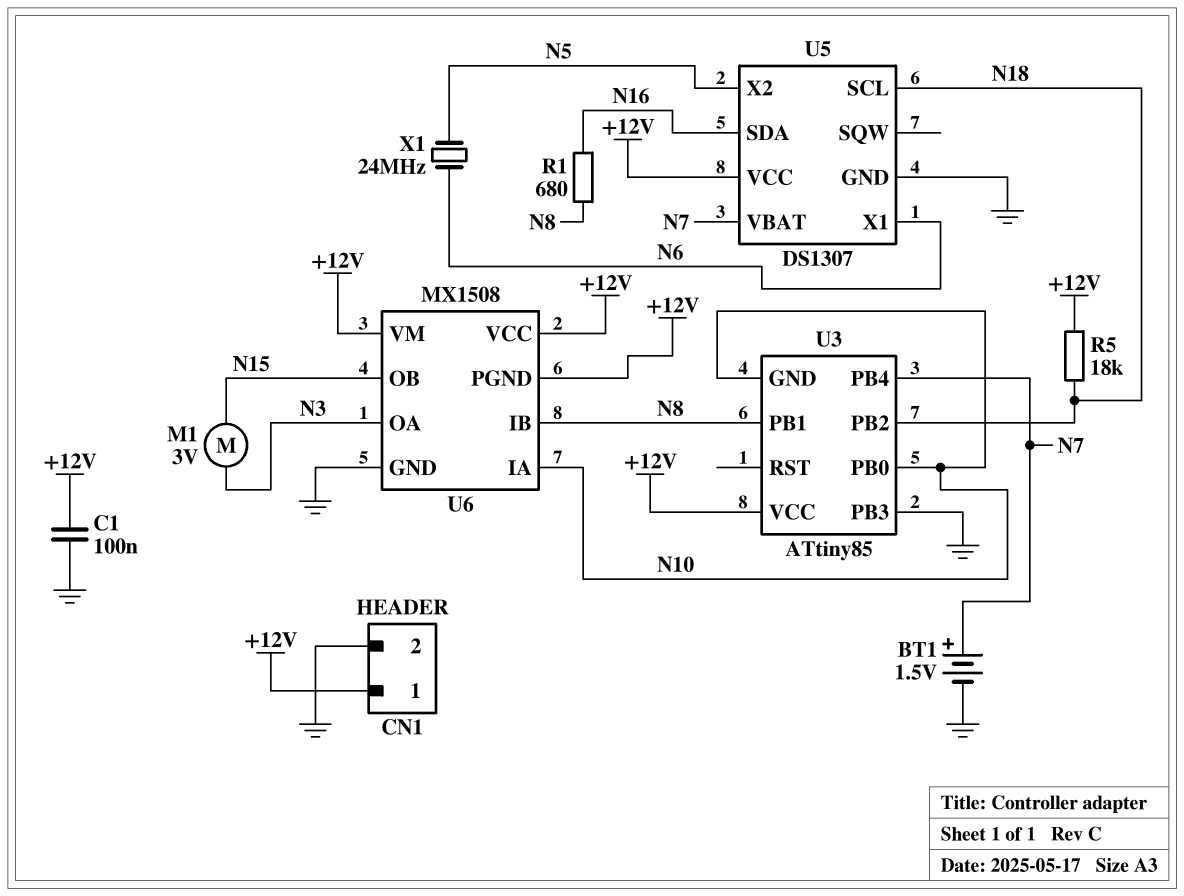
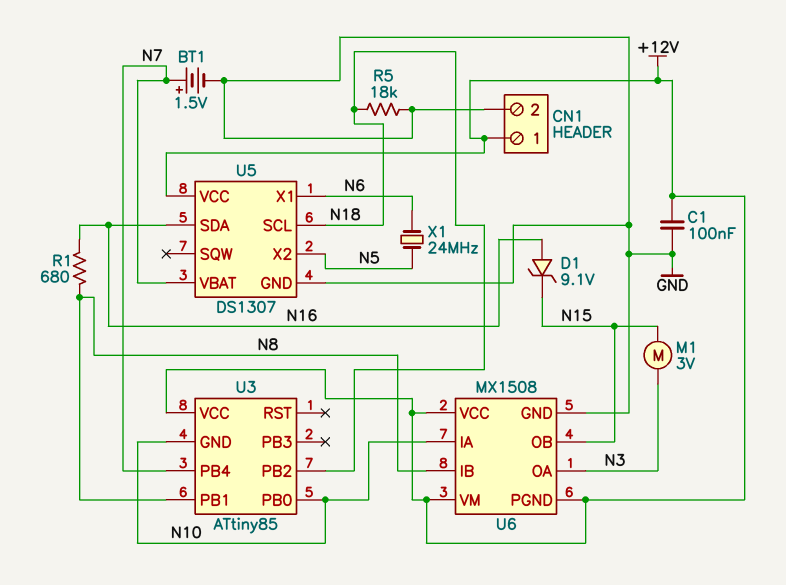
D1: none -> zener 9.1V (A N16, K N15)
R5: 18k (+12V, N18) -> 18k (GND, N18)
U3 pin PB3: GND -> none

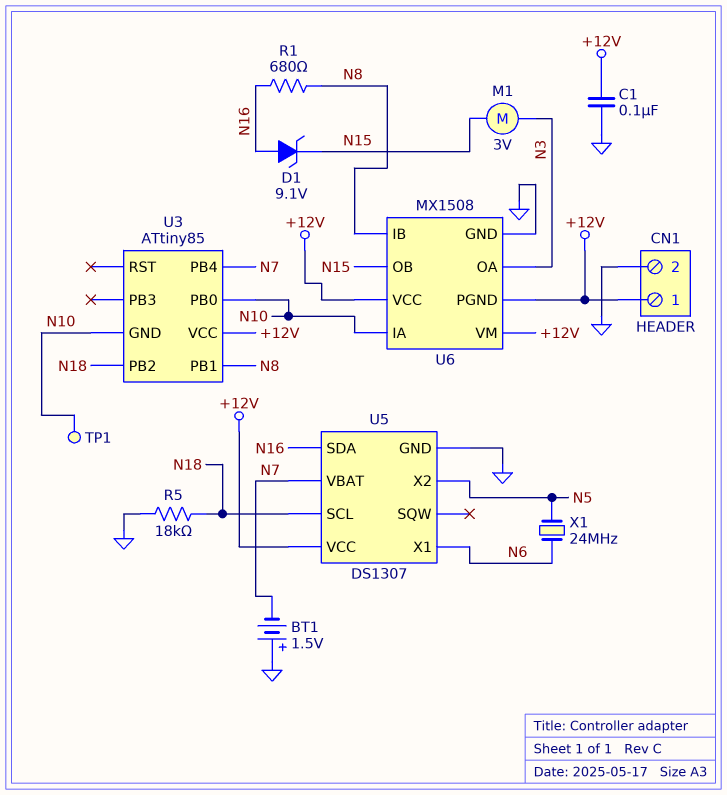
BT1: 1.5V (plus N7, minus GND) -> 1.5V (plus GND, minus N7)
TP1: none -> test point (N10)

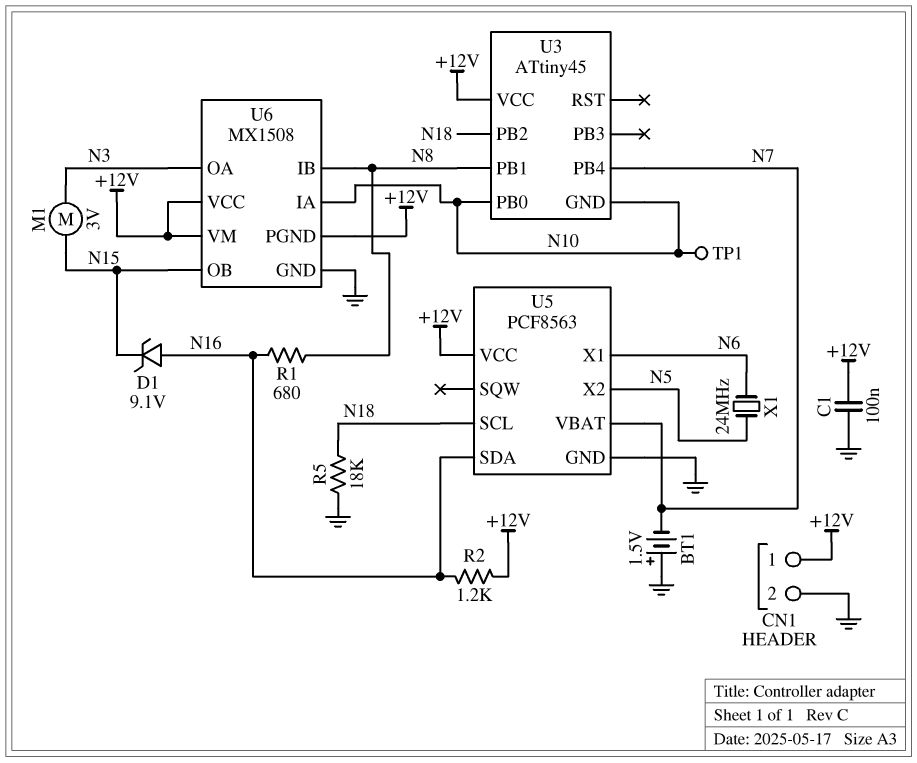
R2: none -> 1.2k (+12V, N16)
U3: ATtiny85 -> ATtiny45
U5: DS1307 -> PCF8563

